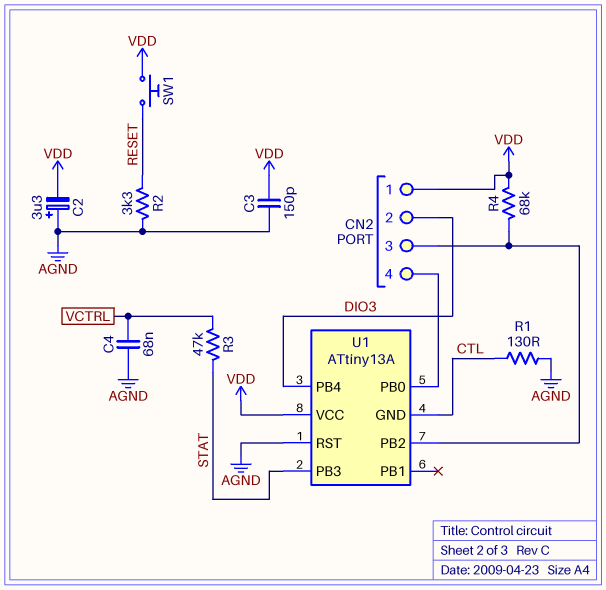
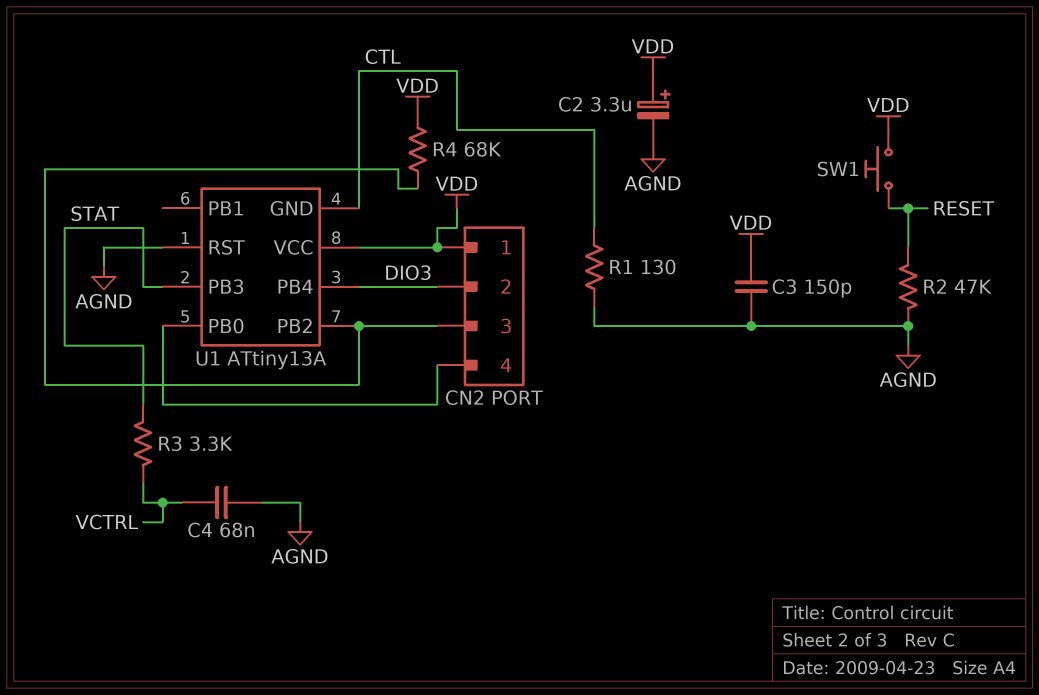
C2: 3.3uF (plus AGND, minus VDD) -> 3.3uF (plus VDD, minus AGND)
R2: 3.3k (AGND, RESET) -> 47k (AGND, RESET)
R3: 47k (STAT, VCTRL) -> 3.3k (STAT, VCTRL)

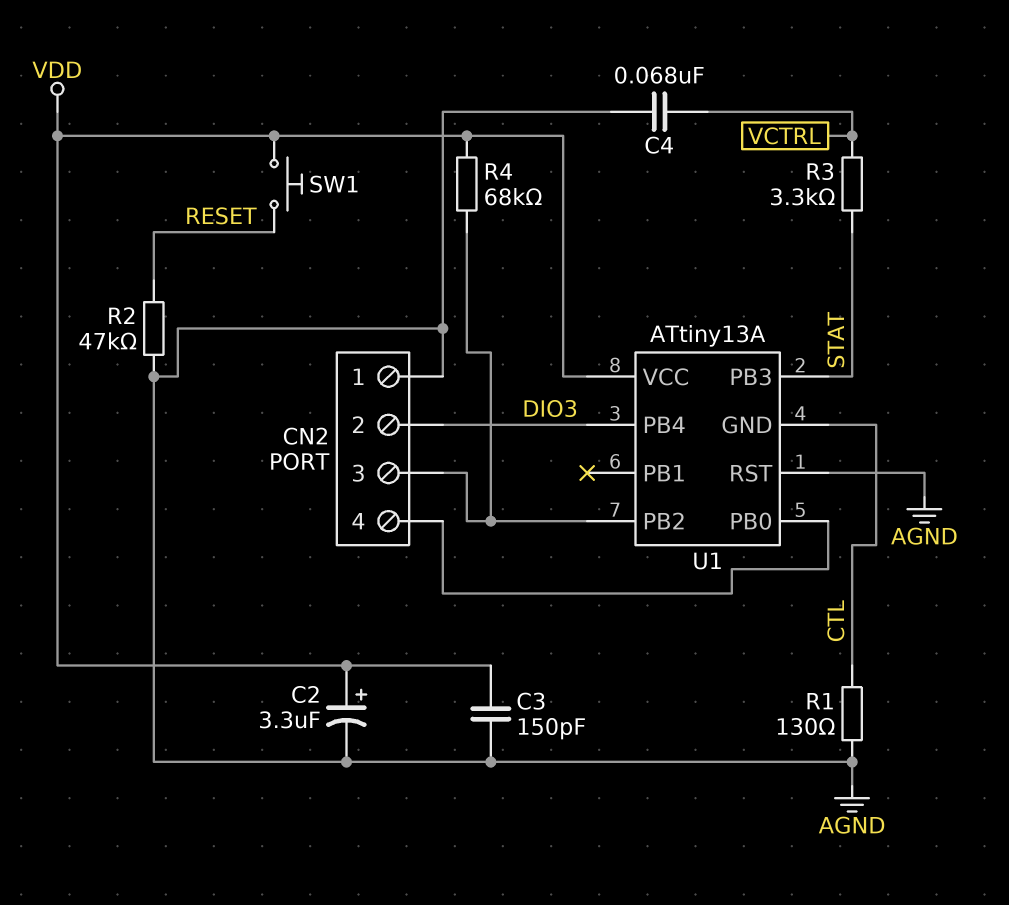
CN2 pin 1: VDD -> AGND

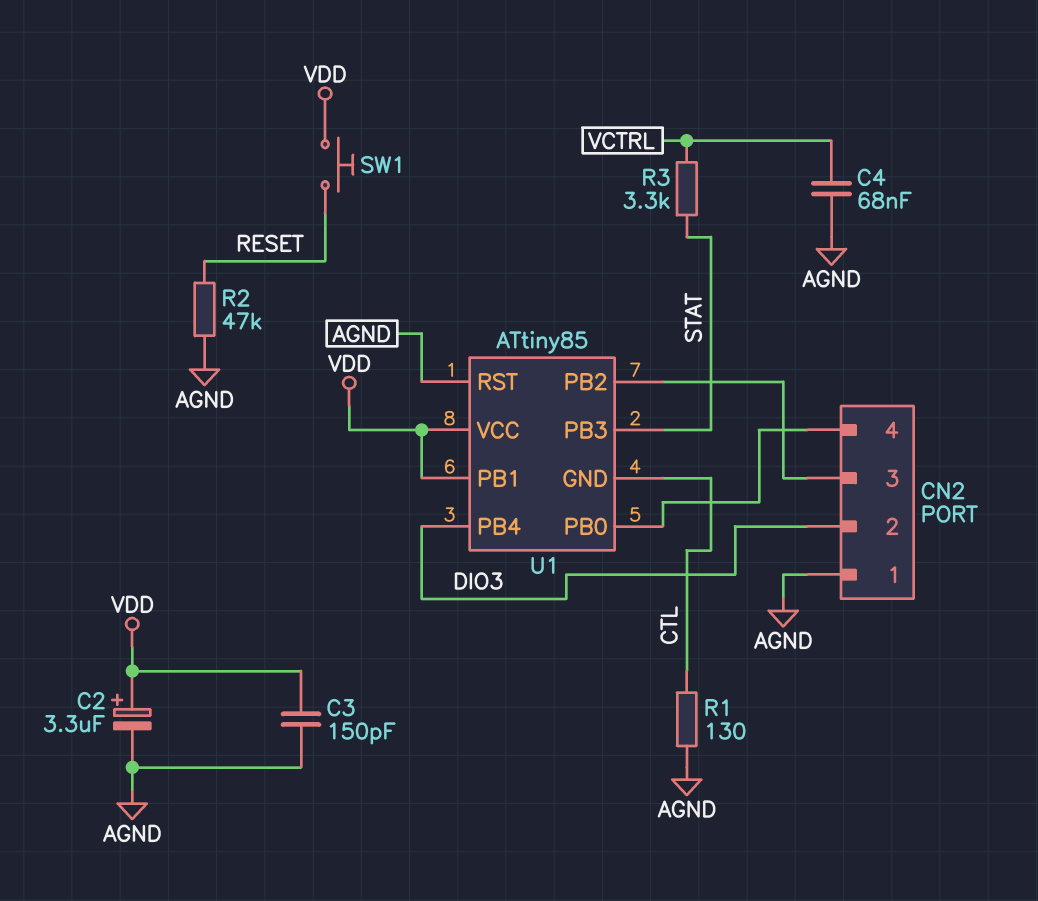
R4: 68k (CN2/3, VDD) -> none
U1: ATtiny13A -> ATtiny85
U1 pin PB1: none -> VDD

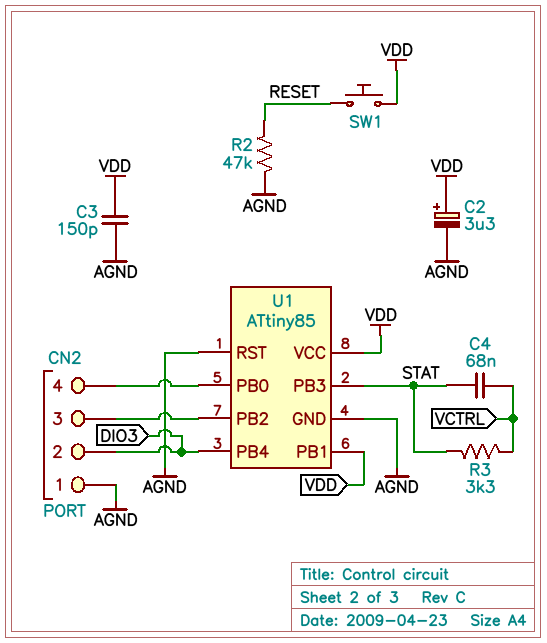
C4: 68nF (AGND, VCTRL) -> 68nF (STAT, VCTRL)
R1: 130 (AGND, CTL) -> none
U1 pin GND: CTL -> AGND

